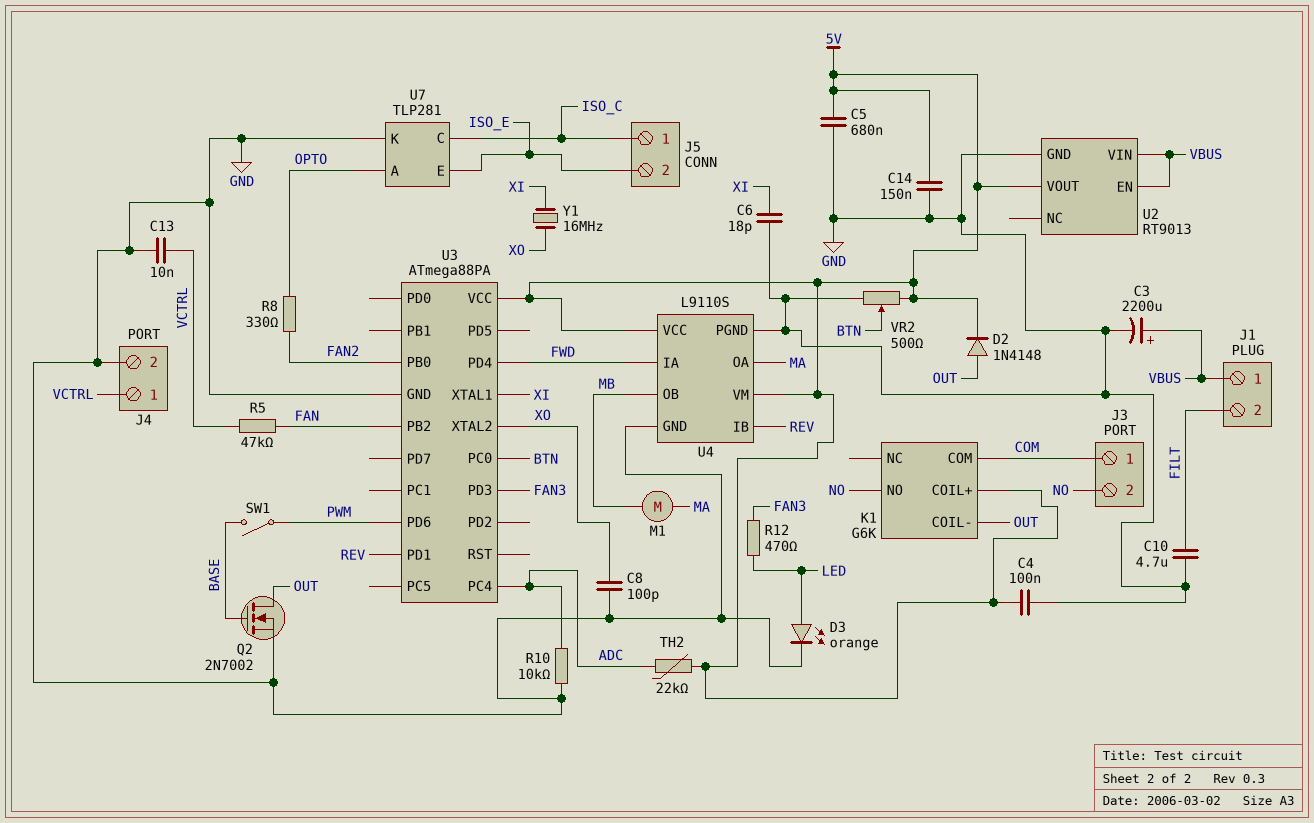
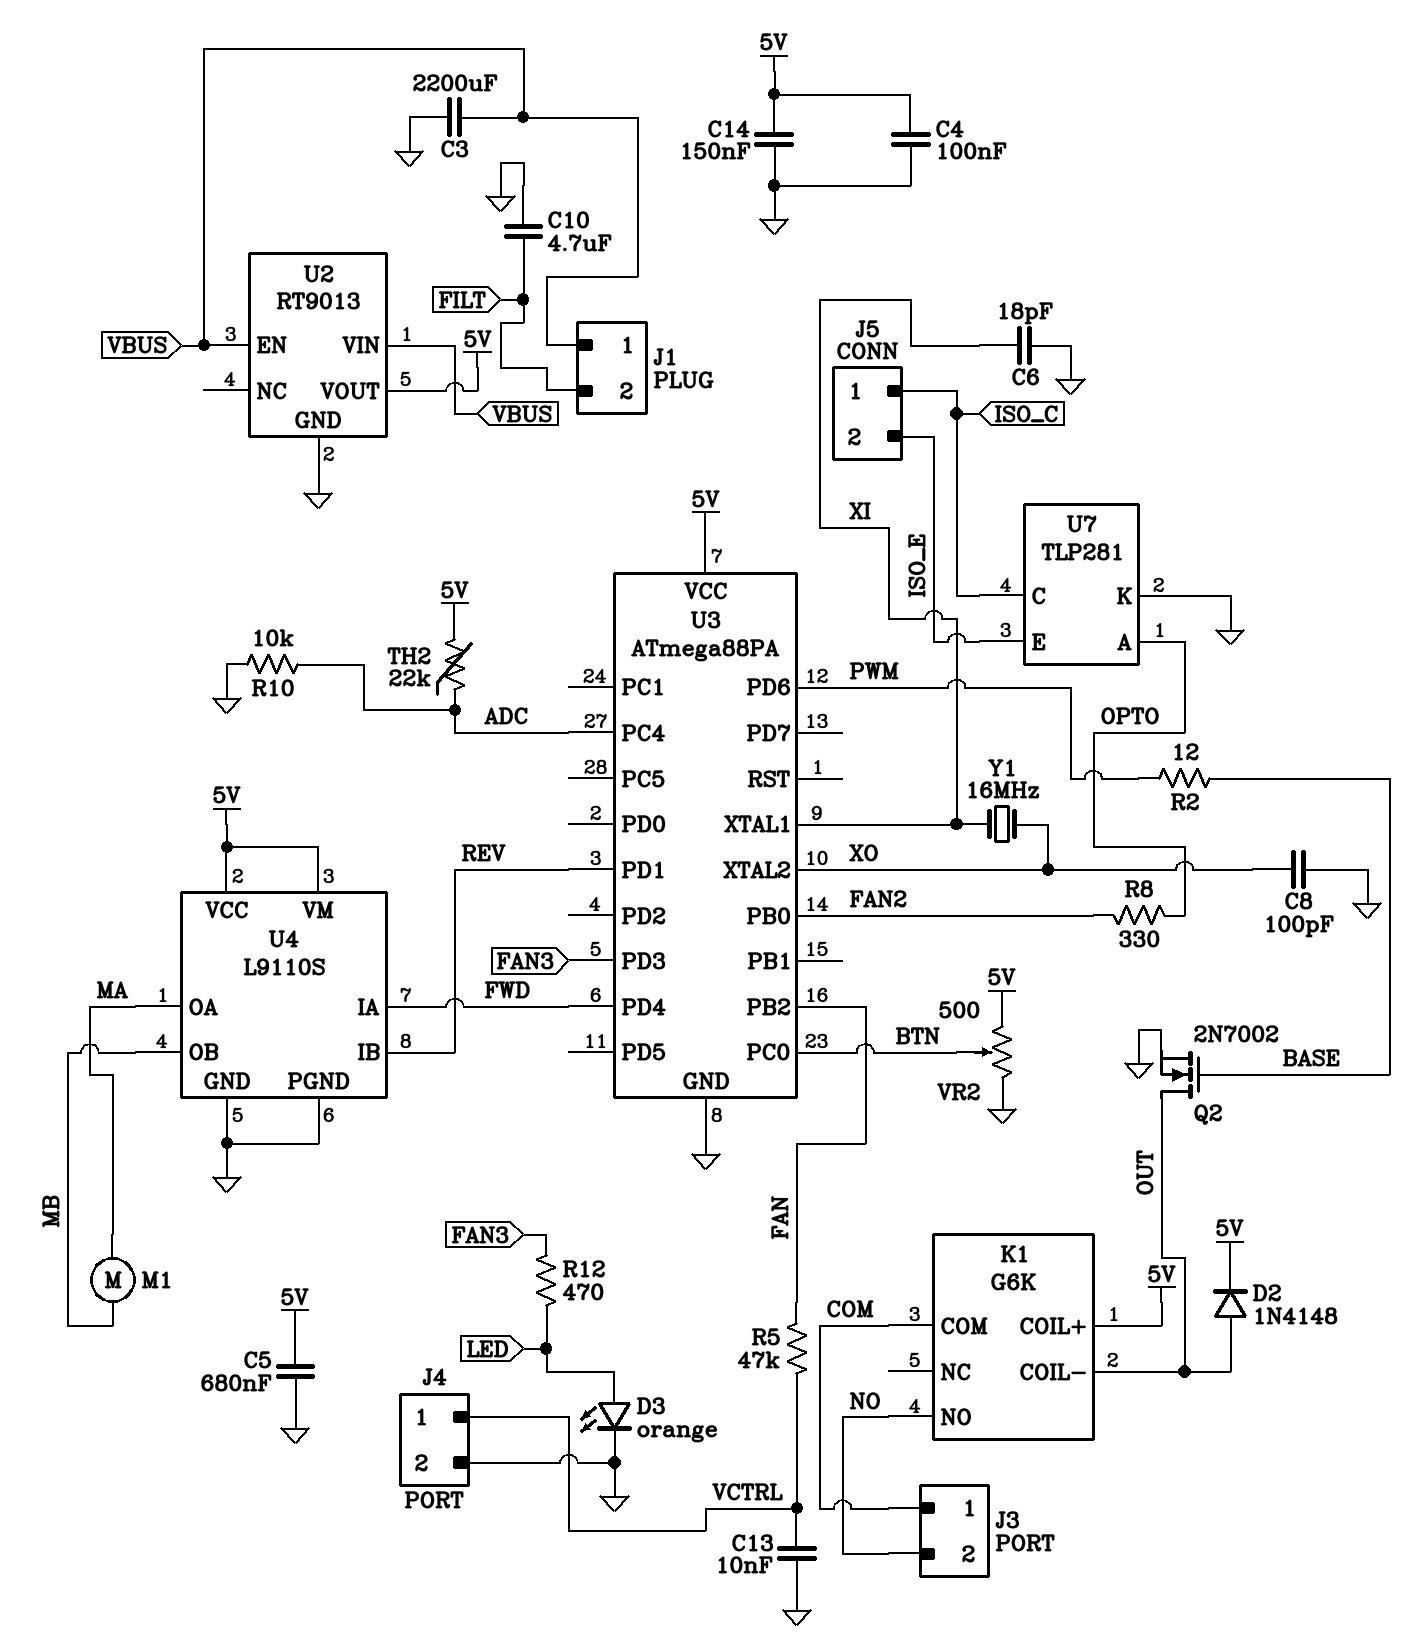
C3: 2200uF (plus VBUS, minus GND) -> 2200uF (GND, VBUS)
R2: none -> 12 (BASE, PWM)
SW1: switch (BASE, PWM) -> none

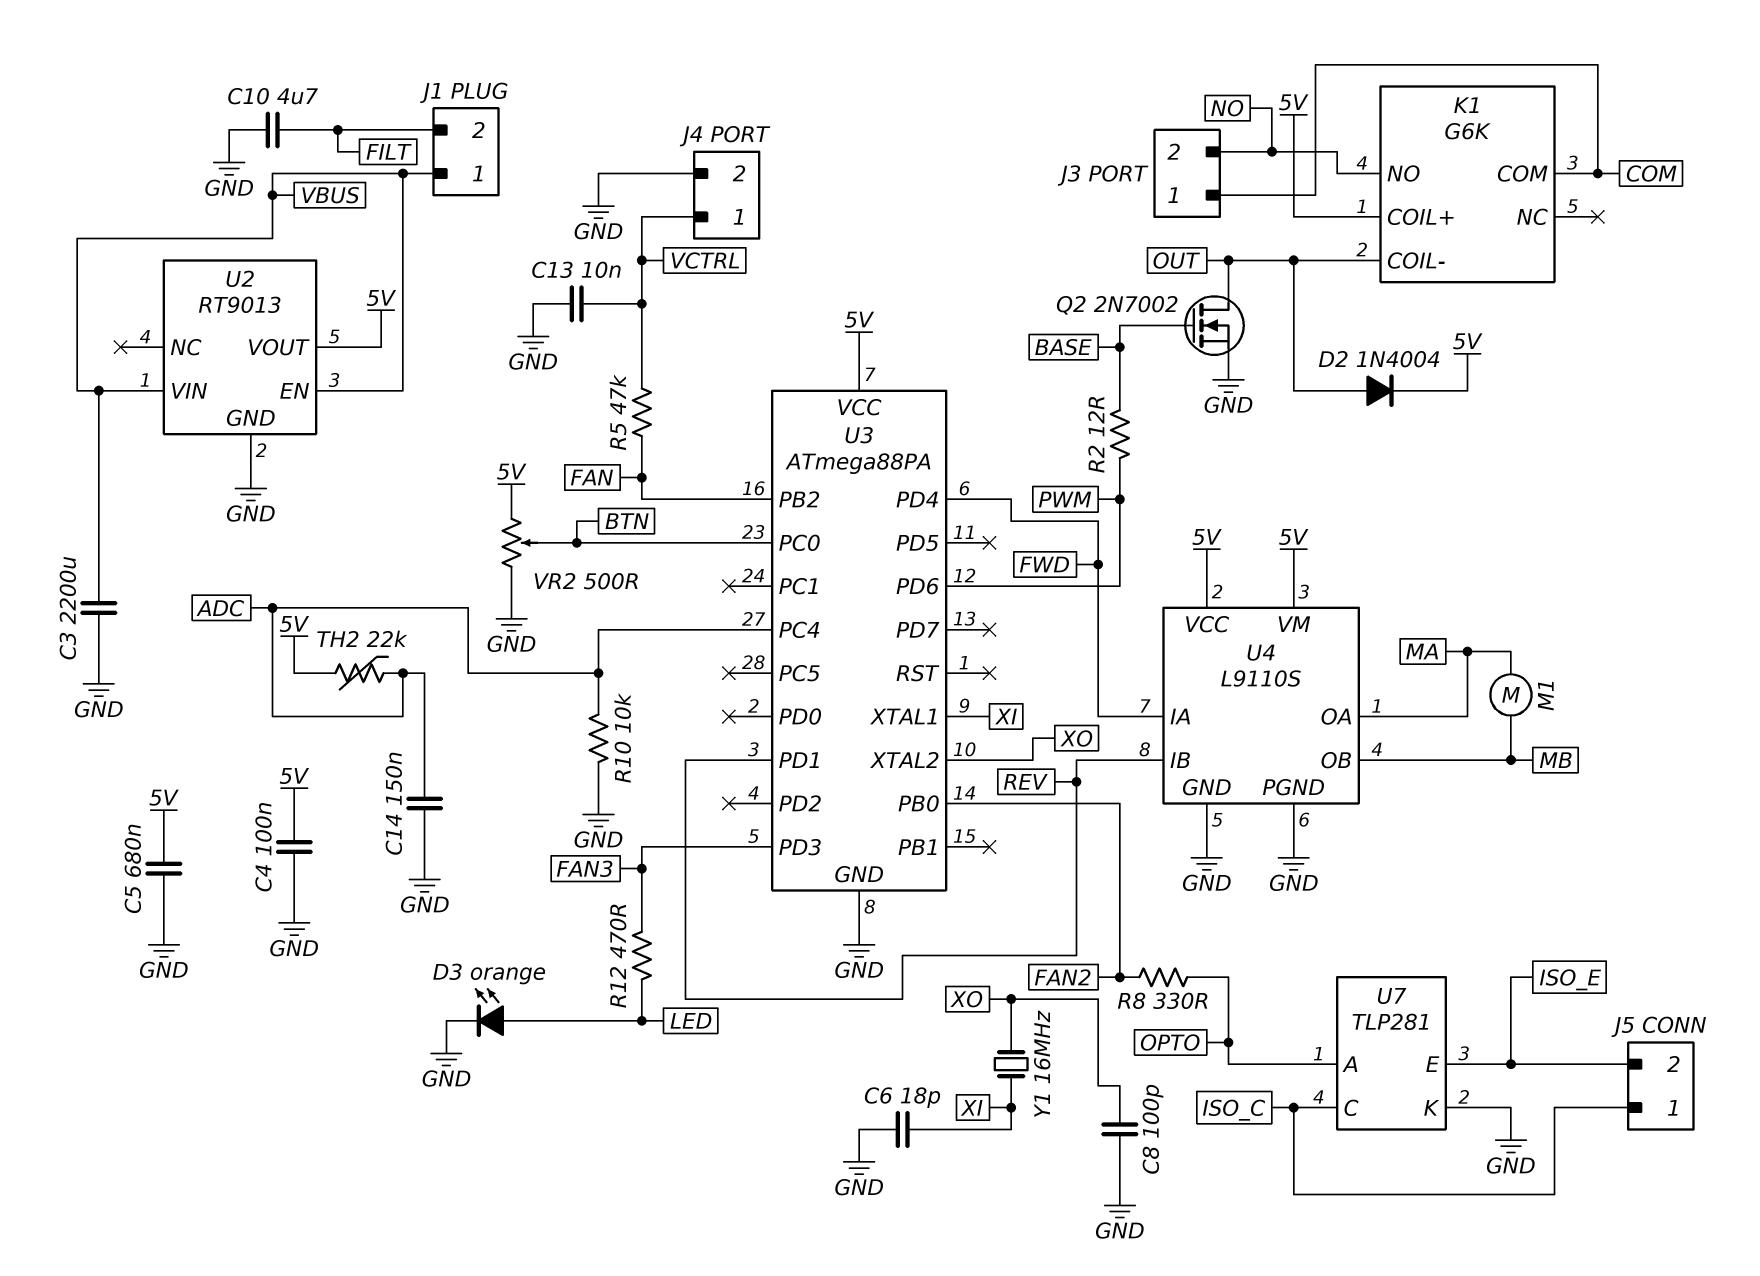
C14: 150nF (5V, GND) -> 150nF (ADC, GND)
D2: diode 1N4148 (A OUT, K 5V) -> diode 1N4004 (A OUT, K 5V)

